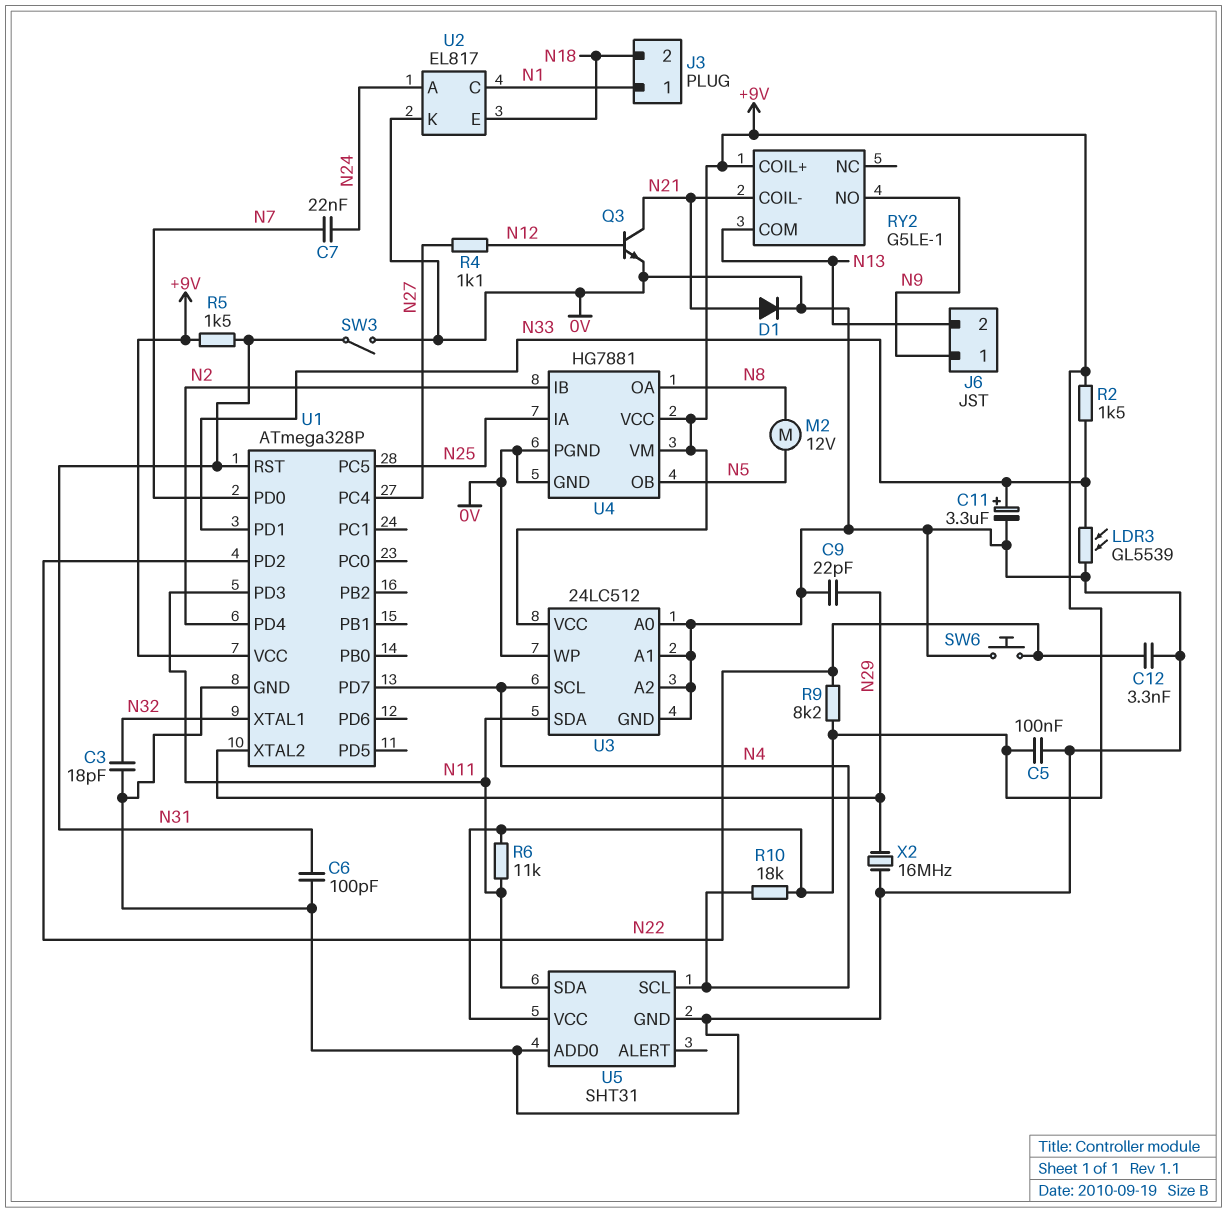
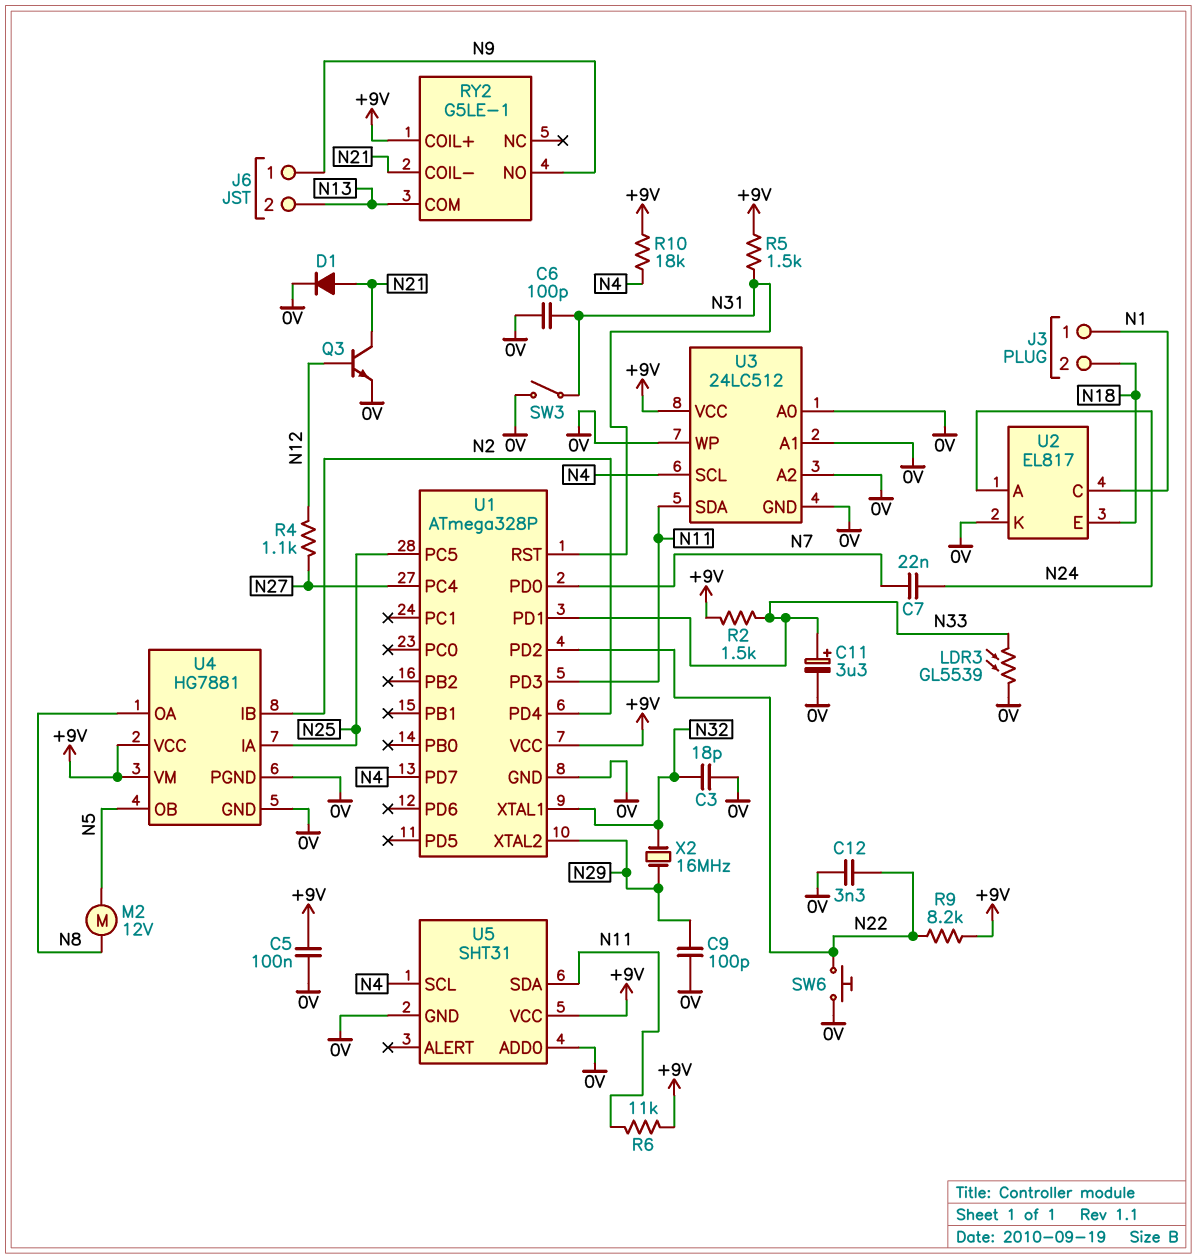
C9: 22pF (0V, N29) -> 100pF (0V, N29)
X2: 16MHz (0V, N29) -> 16MHz (N29, N32)

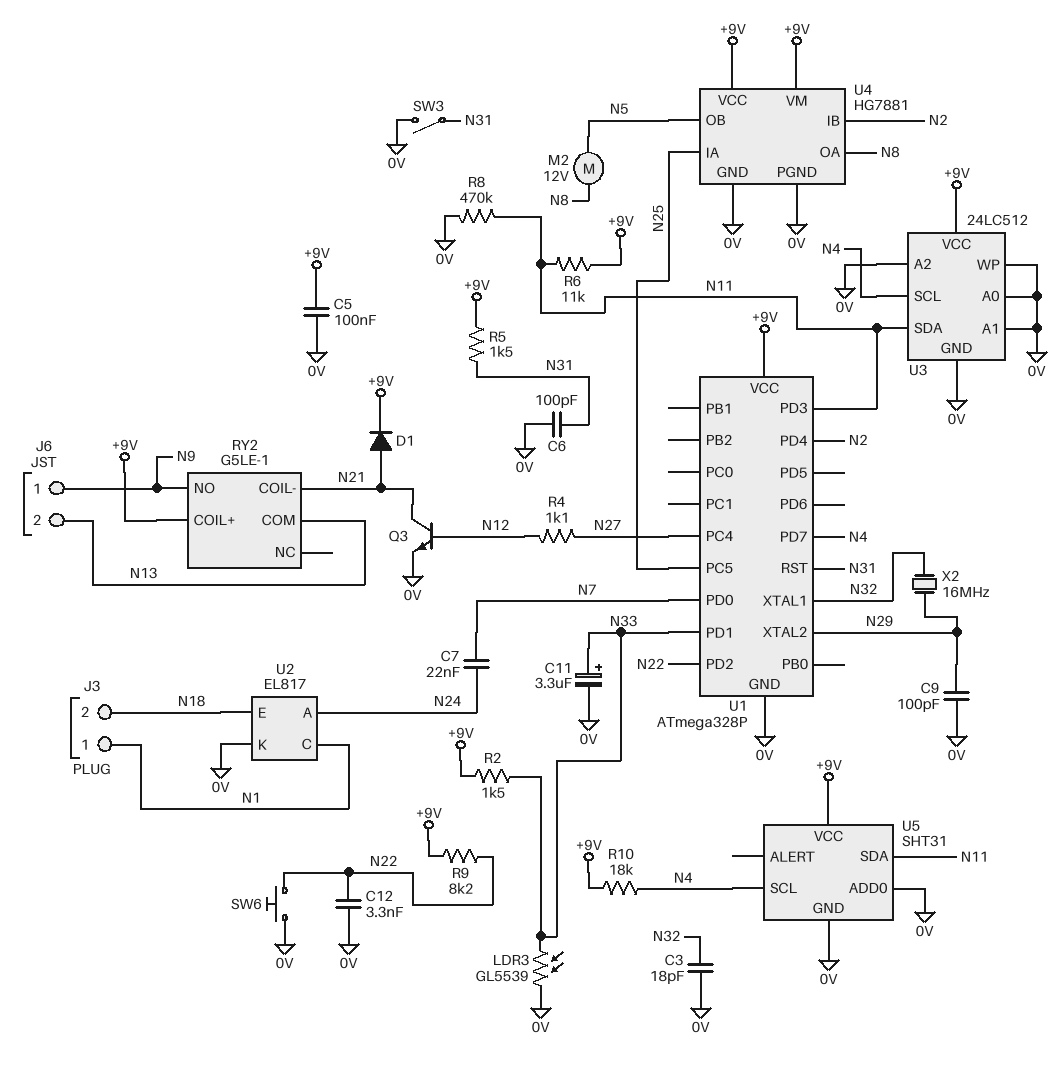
D1: diode (A N21, K 0V) -> diode (A N21, K +9V)
R8: none -> 470k (0V, N11)

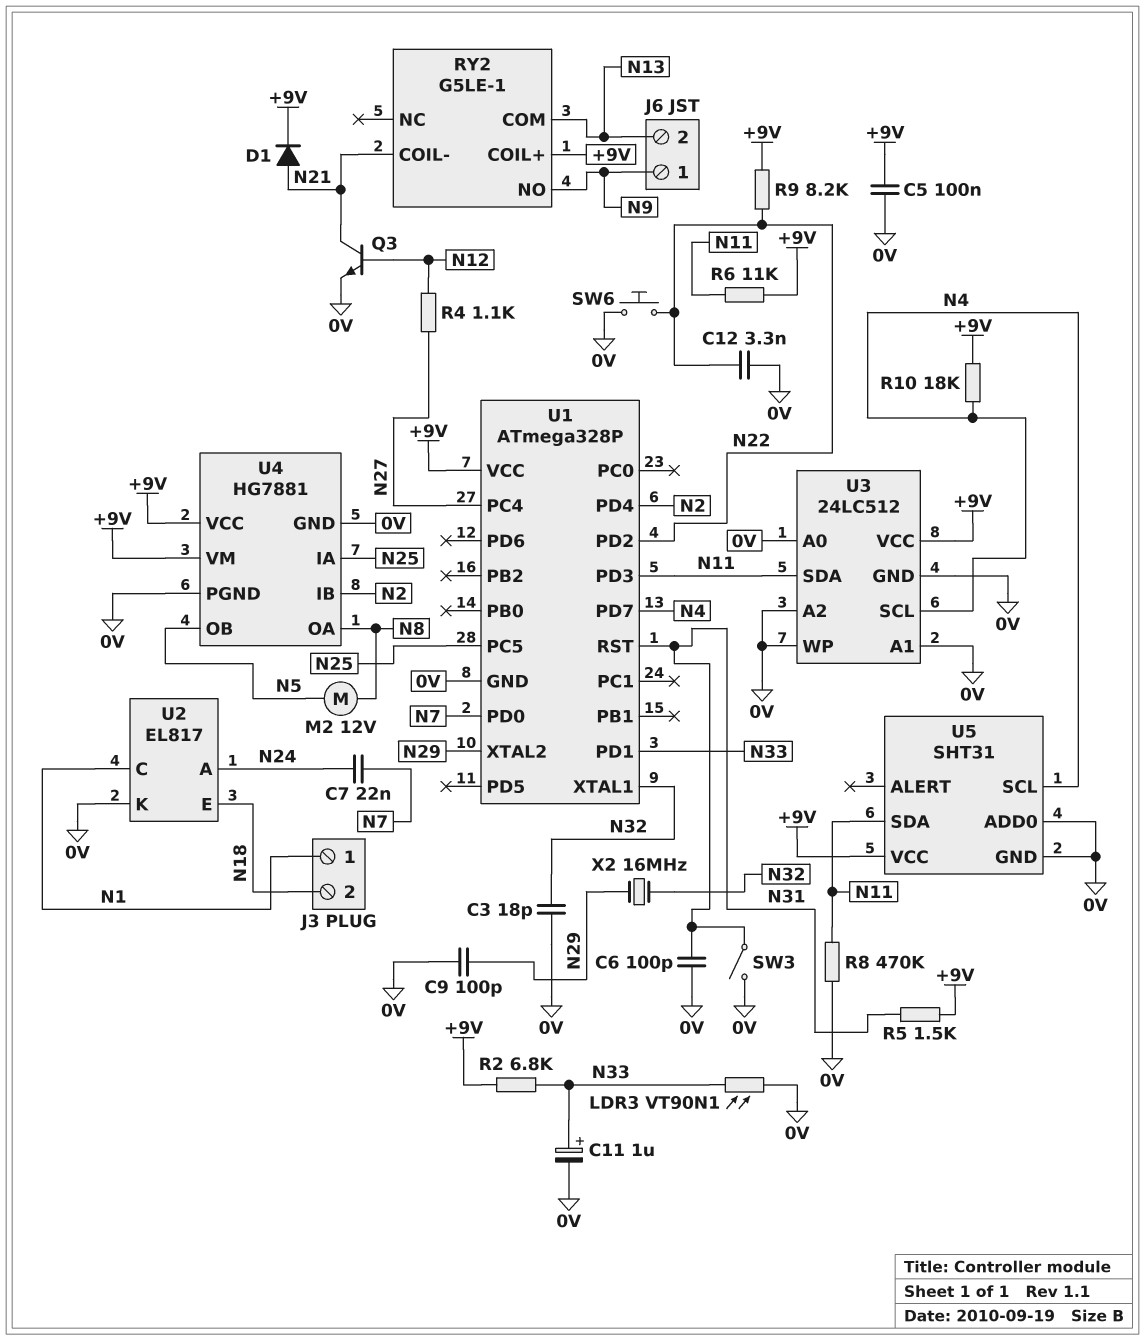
C11: 3.3uF (plus N33, minus 0V) -> 1uF (plus N33, minus 0V)
LDR3: GL5539 (0V, N33) -> VT90N1 (0V, N33)
R2: 1.5k (+9V, N33) -> 6.8k (+9V, N33)

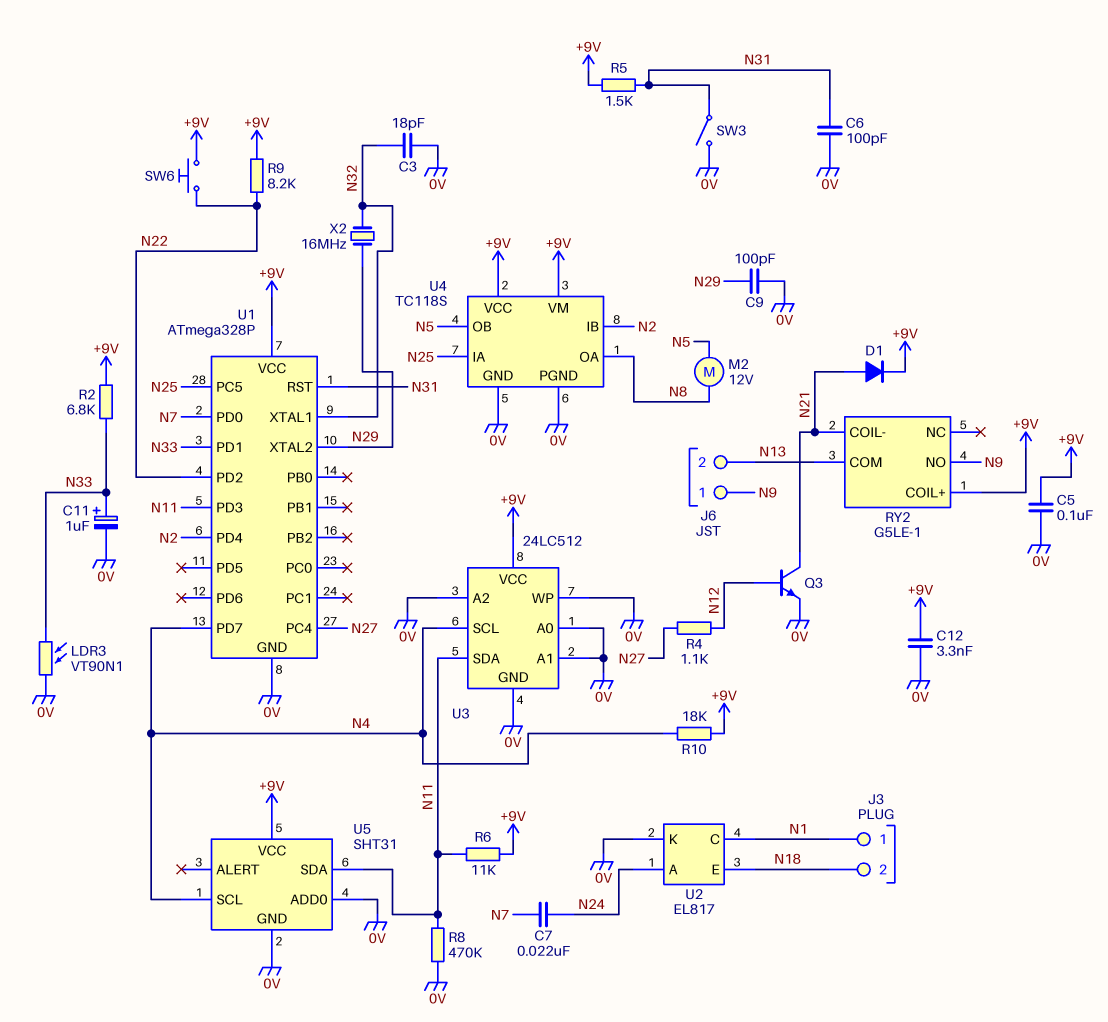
C12: 3.3nF (0V, N22) -> 3.3nF (+9V, 0V)
SW6: button (0V, N22) -> button (+9V, N22)
U4: HG7881 -> TC118S

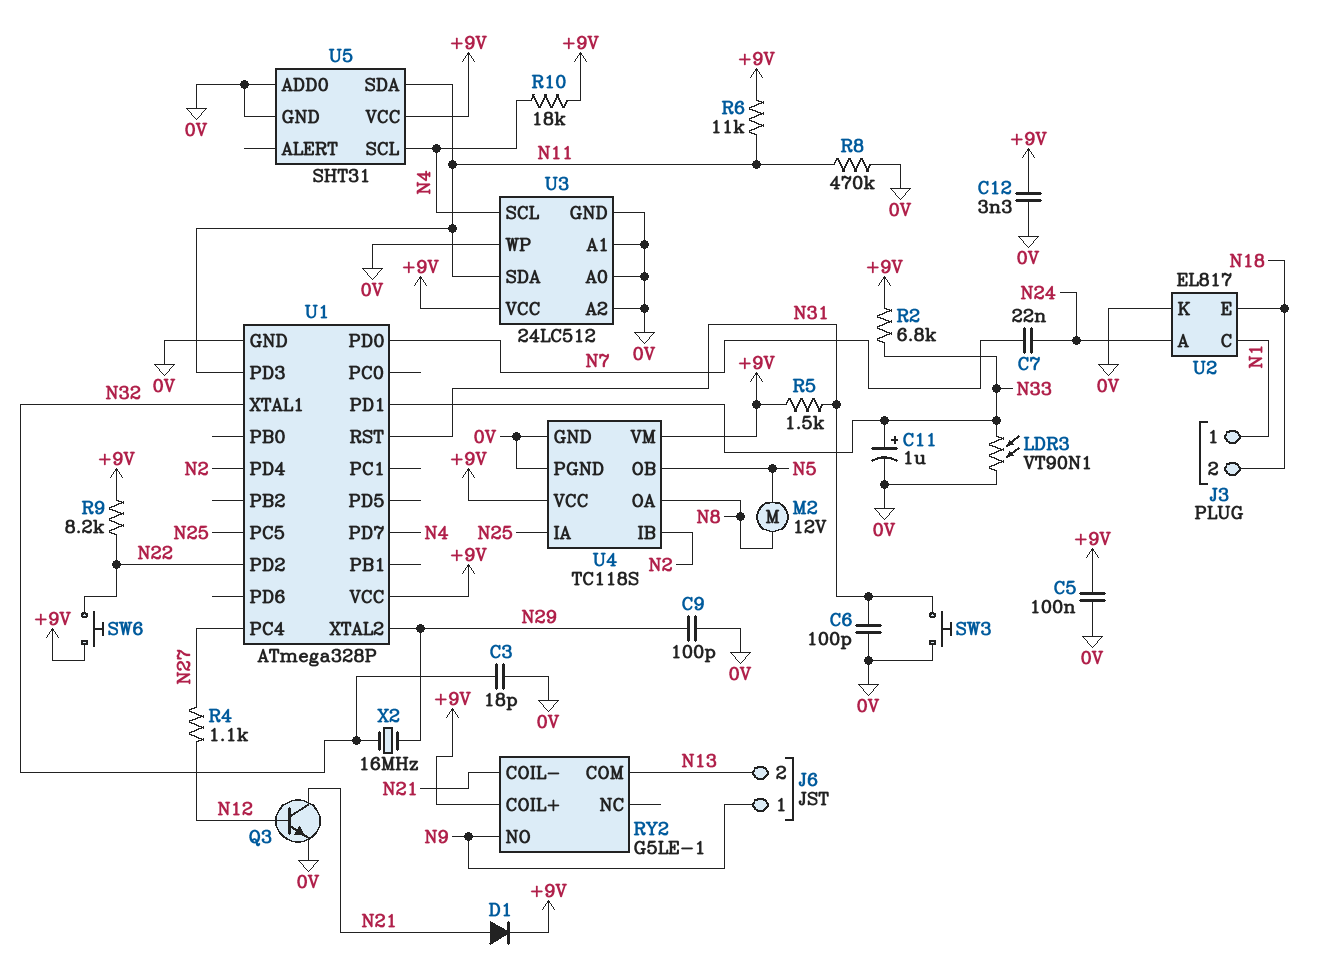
SW3: switch (0V, N31) -> button (0V, N31)

